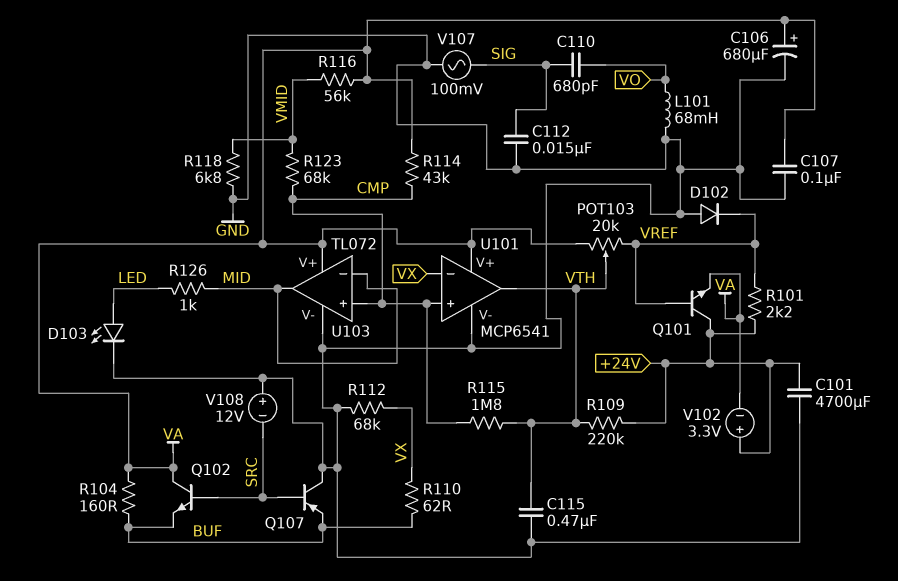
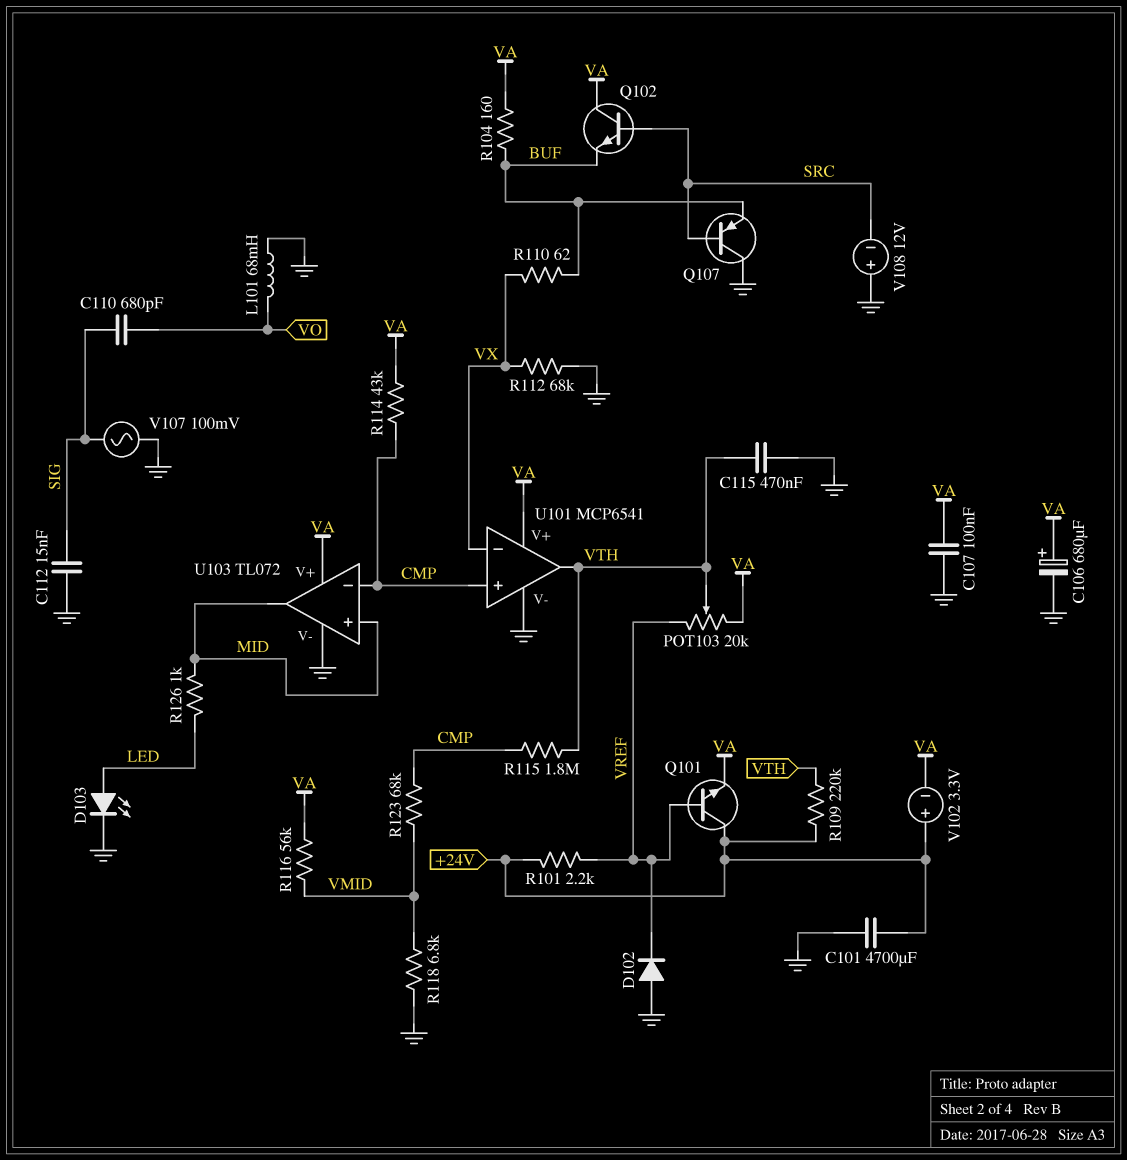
U103 pin in+: CMP -> MID
U103 pin in-: MID -> CMP

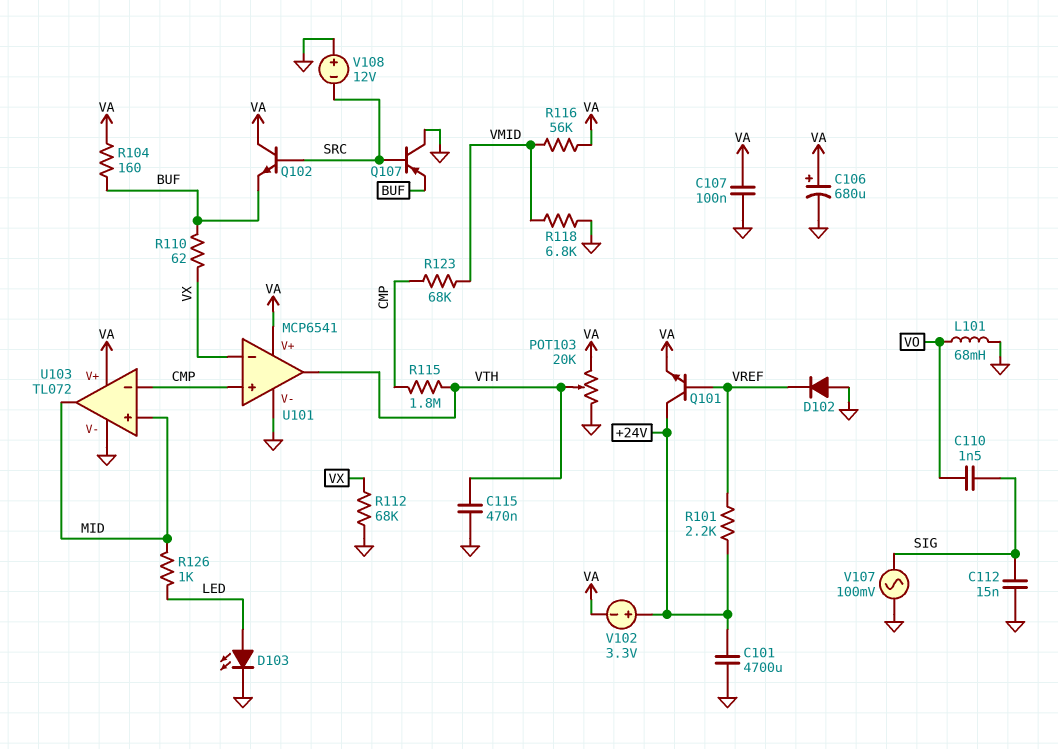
C110: 680pF (SIG, VO) -> 1.5nF (SIG, VO)
POT103: 20k (VA, VREF, wiper VTH) -> 20k (GND, VA, wiper VTH)
R109: 220k (+24V, VTH) -> none
R114: 43k (CMP, VA) -> none

